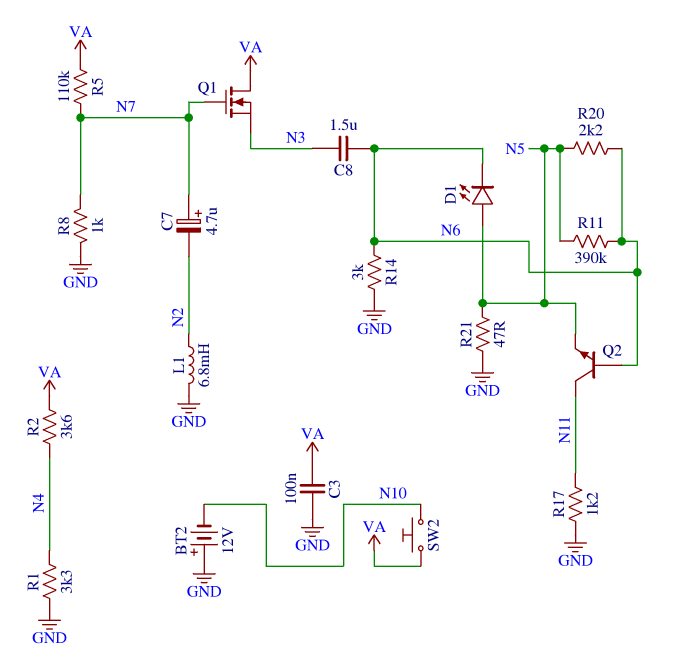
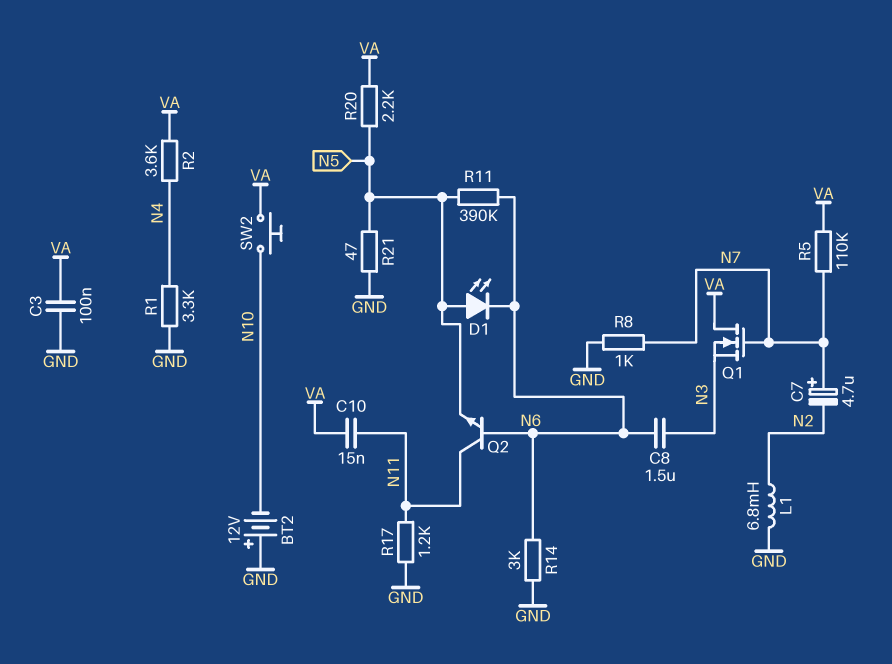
C10: none -> 15nF (N11, VA)
R20: 2.2k (N5, N6) -> 2.2k (N5, VA)

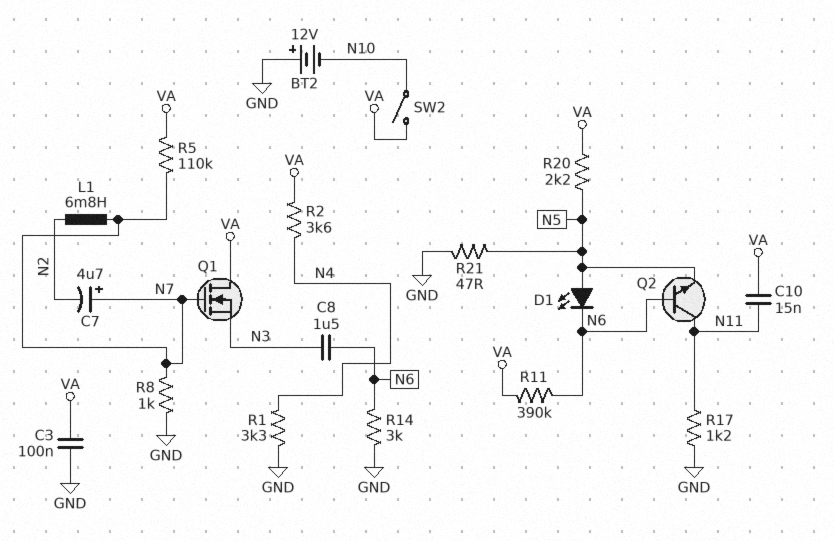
L1: 6.8mH (GND, N2) -> 6.8mH (N2, N7)
R11: 390k (N5, N6) -> 390k (N6, VA)
SW2: button (N10, VA) -> switch (N10, VA)

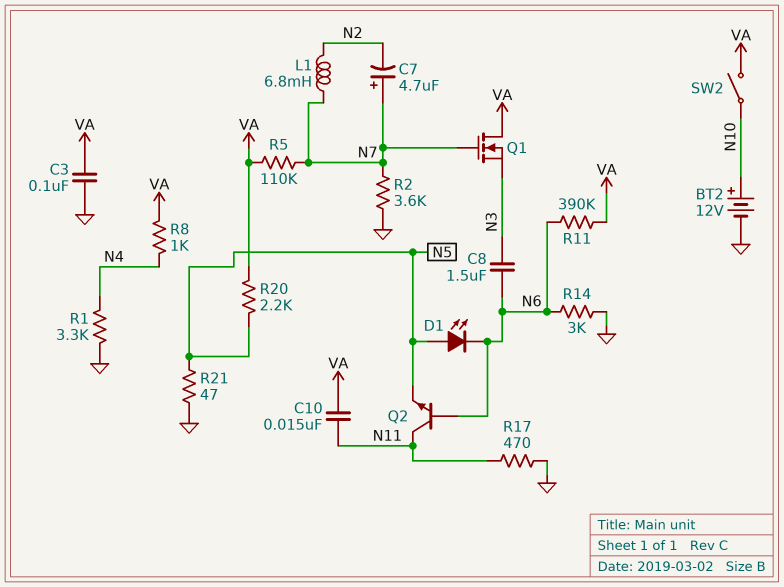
BT2: 12V (plus GND, minus N10) -> 12V (plus N10, minus GND)
R2: 3.6k (N4, VA) -> 3.6k (GND, N7)
R8: 1k (GND, N7) -> 1k (N4, VA)
R17: 1.2k (GND, N11) -> 470 (GND, N11)

